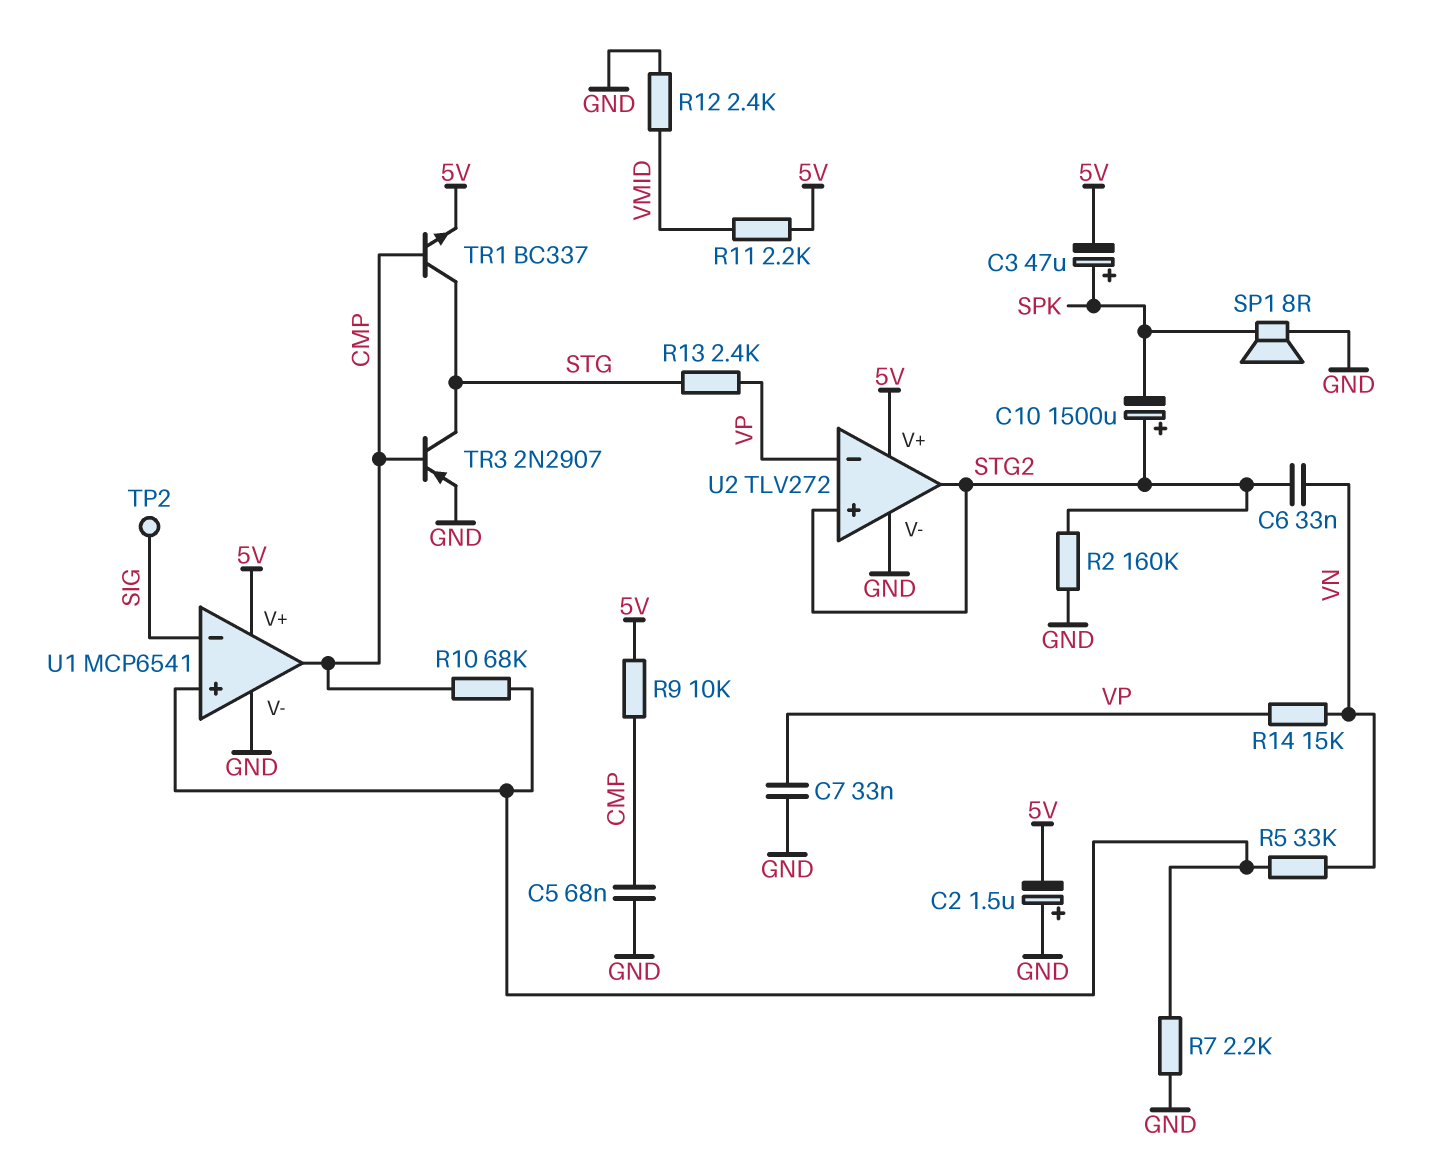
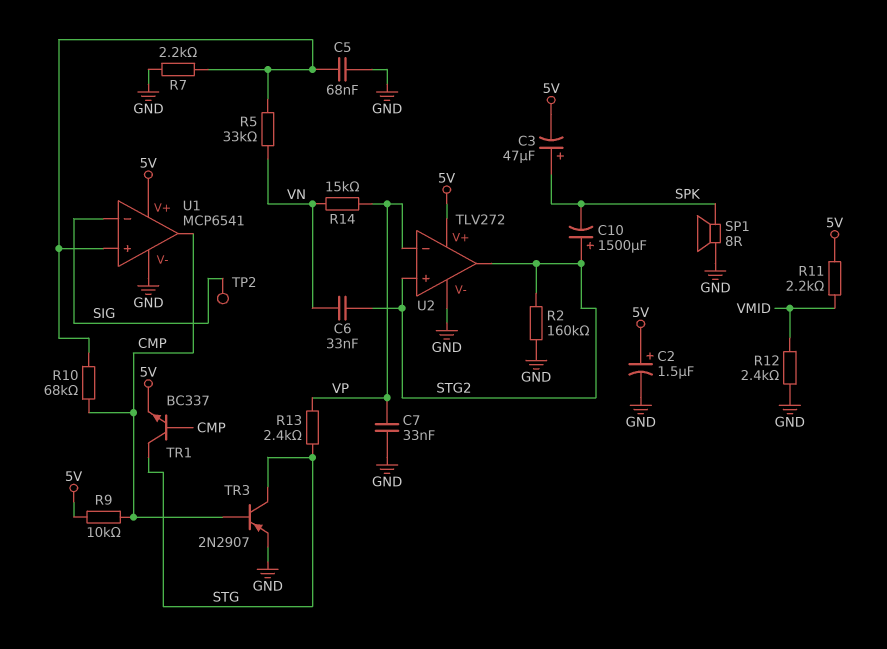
C2: 1.5uF (plus GND, minus 5V) -> 1.5uF (plus 5V, minus GND)
C5: 68nF (CMP, GND) -> 68nF (GND, U1/in+)

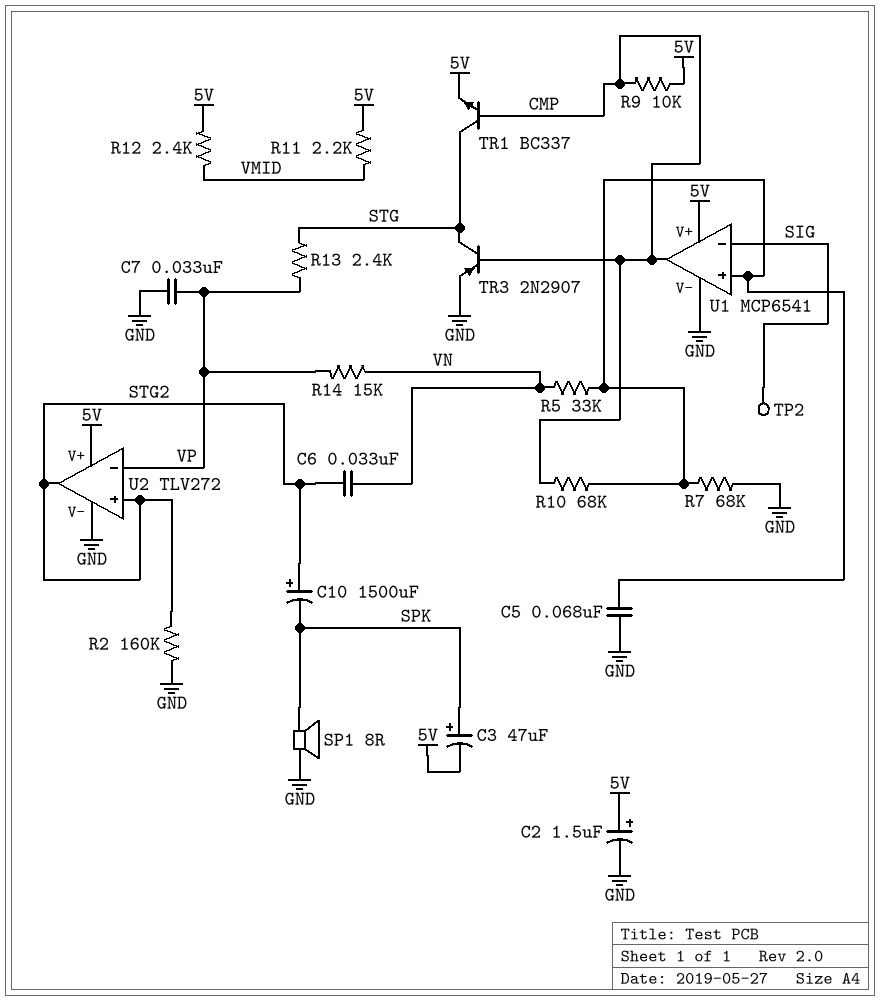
R7: 2.2k (GND, U1/in+) -> 68k (GND, U1/in+)
R12: 2.4k (GND, VMID) -> 2.4k (5V, VMID)

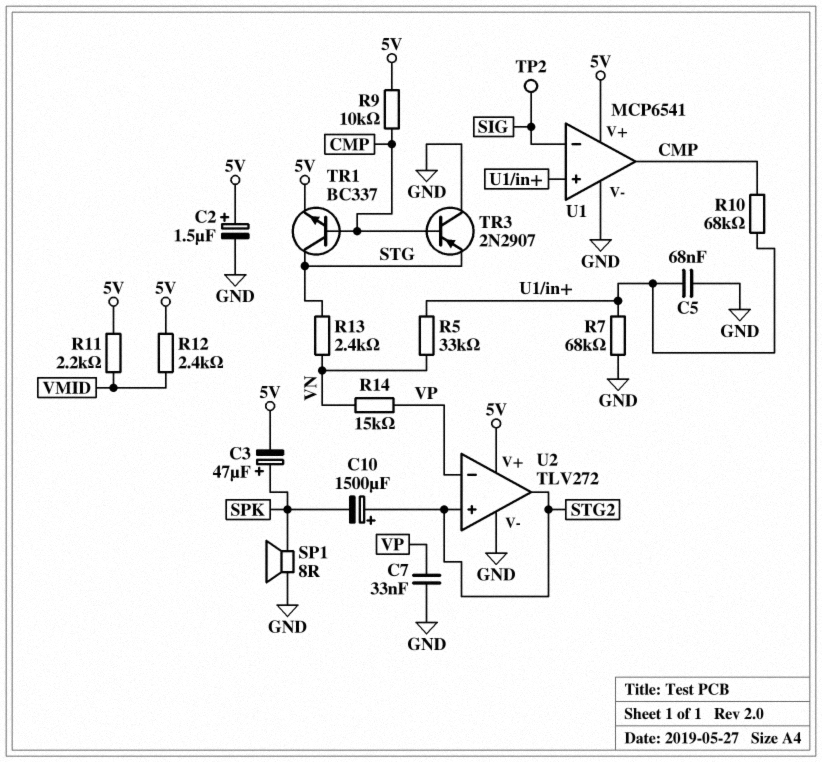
C6: 33nF (STG2, VN) -> none
R2: 160k (GND, STG2) -> none
R13: 2.4k (STG, VP) -> 2.4k (STG, VN)
TR3: PNP 2N2907 (B CMP, C STG, E GND) -> PNP 2N2907 (B CMP, C GND, E STG)

